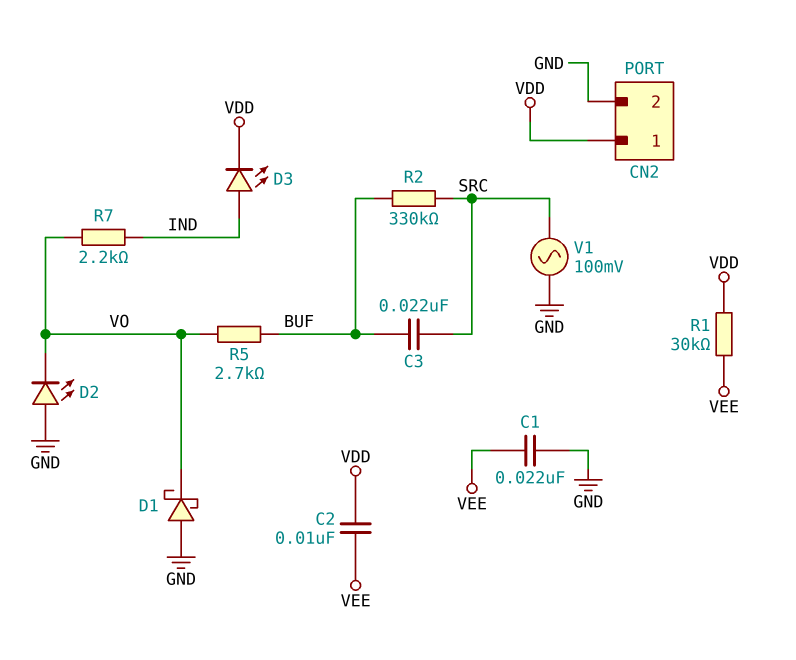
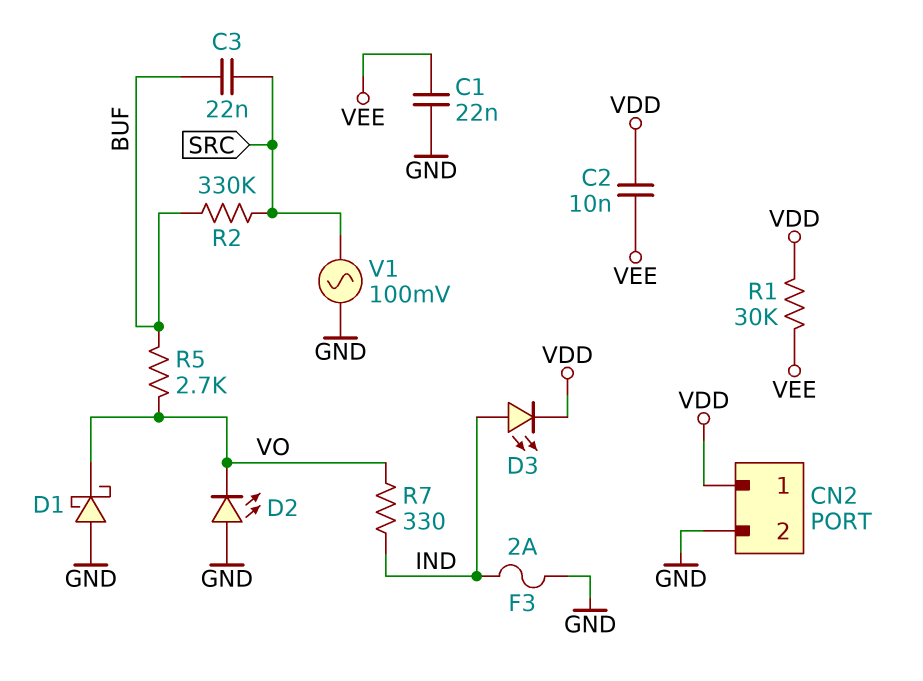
F3: none -> 2A (GND, IND)
R7: 2.2k (IND, VO) -> 330 (IND, VO)

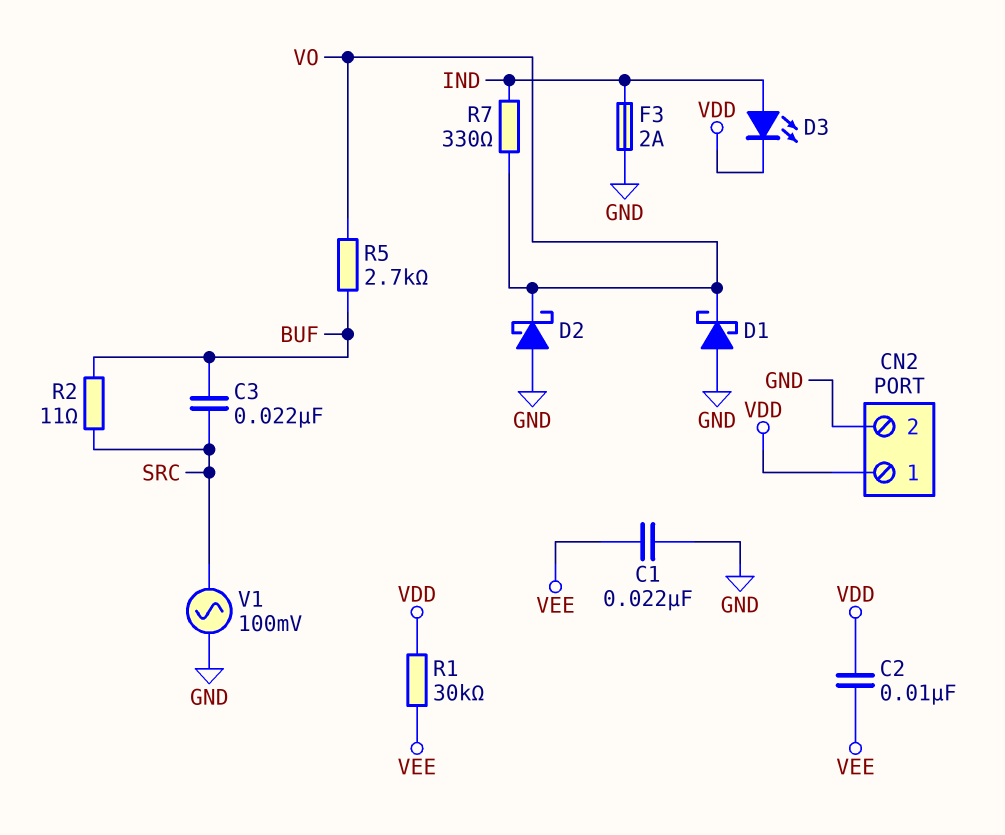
D2: LED (A GND, K VO) -> schottky (A GND, K VO)
R2: 330k (BUF, SRC) -> 11 (BUF, SRC)

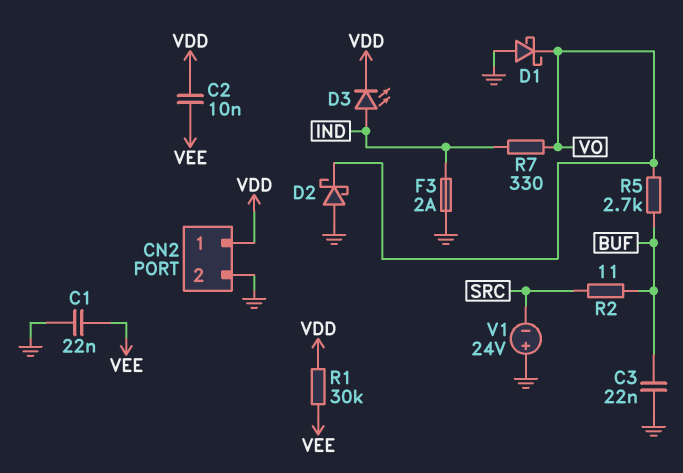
C3: 22nF (BUF, SRC) -> 22nF (BUF, GND)
V1: AC 100mV (GND, SRC) -> 24V (plus GND, minus SRC)

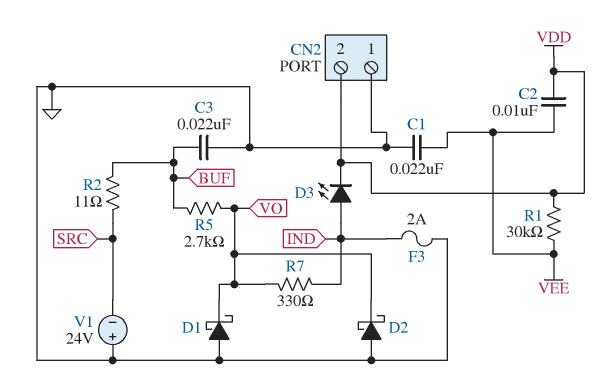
CN2 pin 1: VDD -> GND
CN2 pin 2: GND -> VDD

